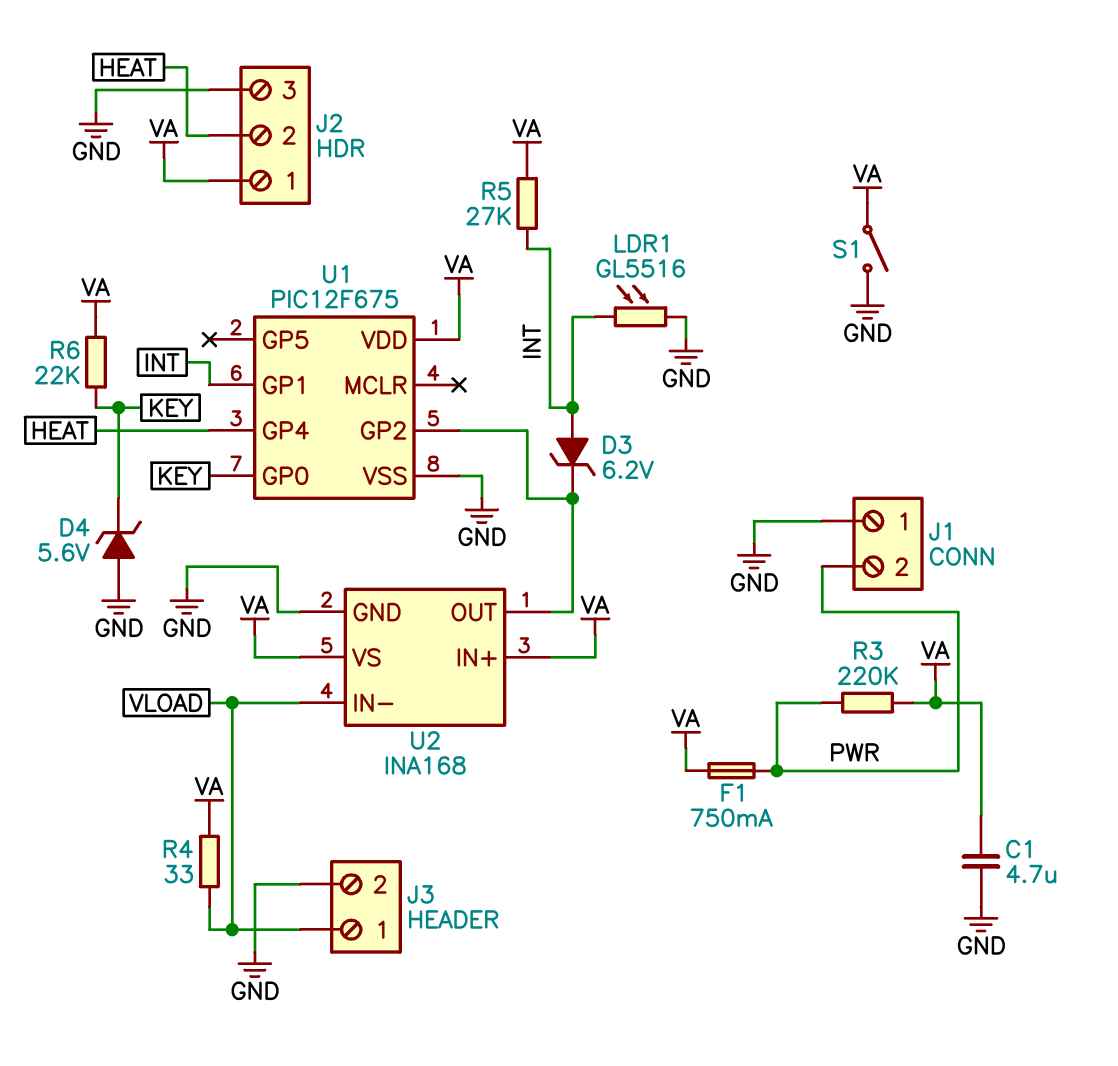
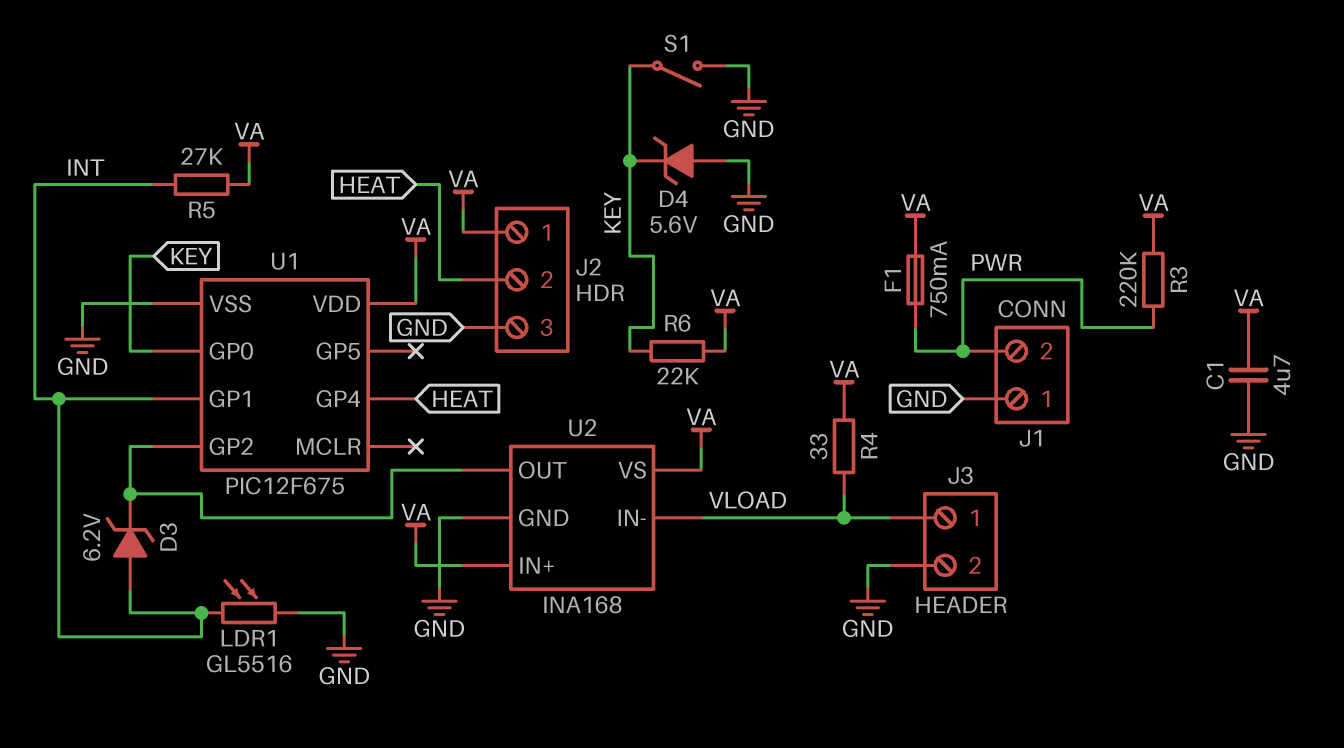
S1: switch (GND, VA) -> switch (GND, KEY)

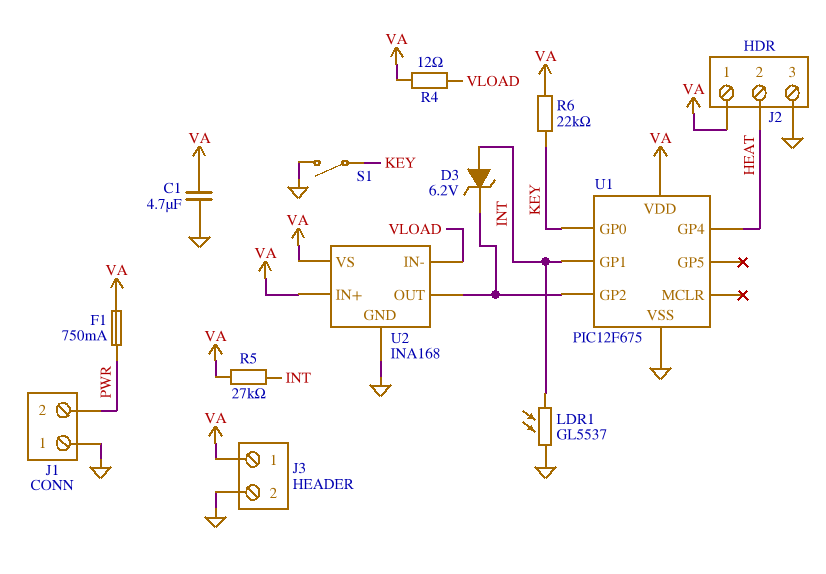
D4: zener 5.6V (A GND, K KEY) -> none
J3 pin 1: VLOAD -> VA
LDR1: GL5516 (GND, INT) -> GL5537 (GND, INT)
R3: 220k (PWR, VA) -> none
R4: 33 (VA, VLOAD) -> 12 (VA, VLOAD)

